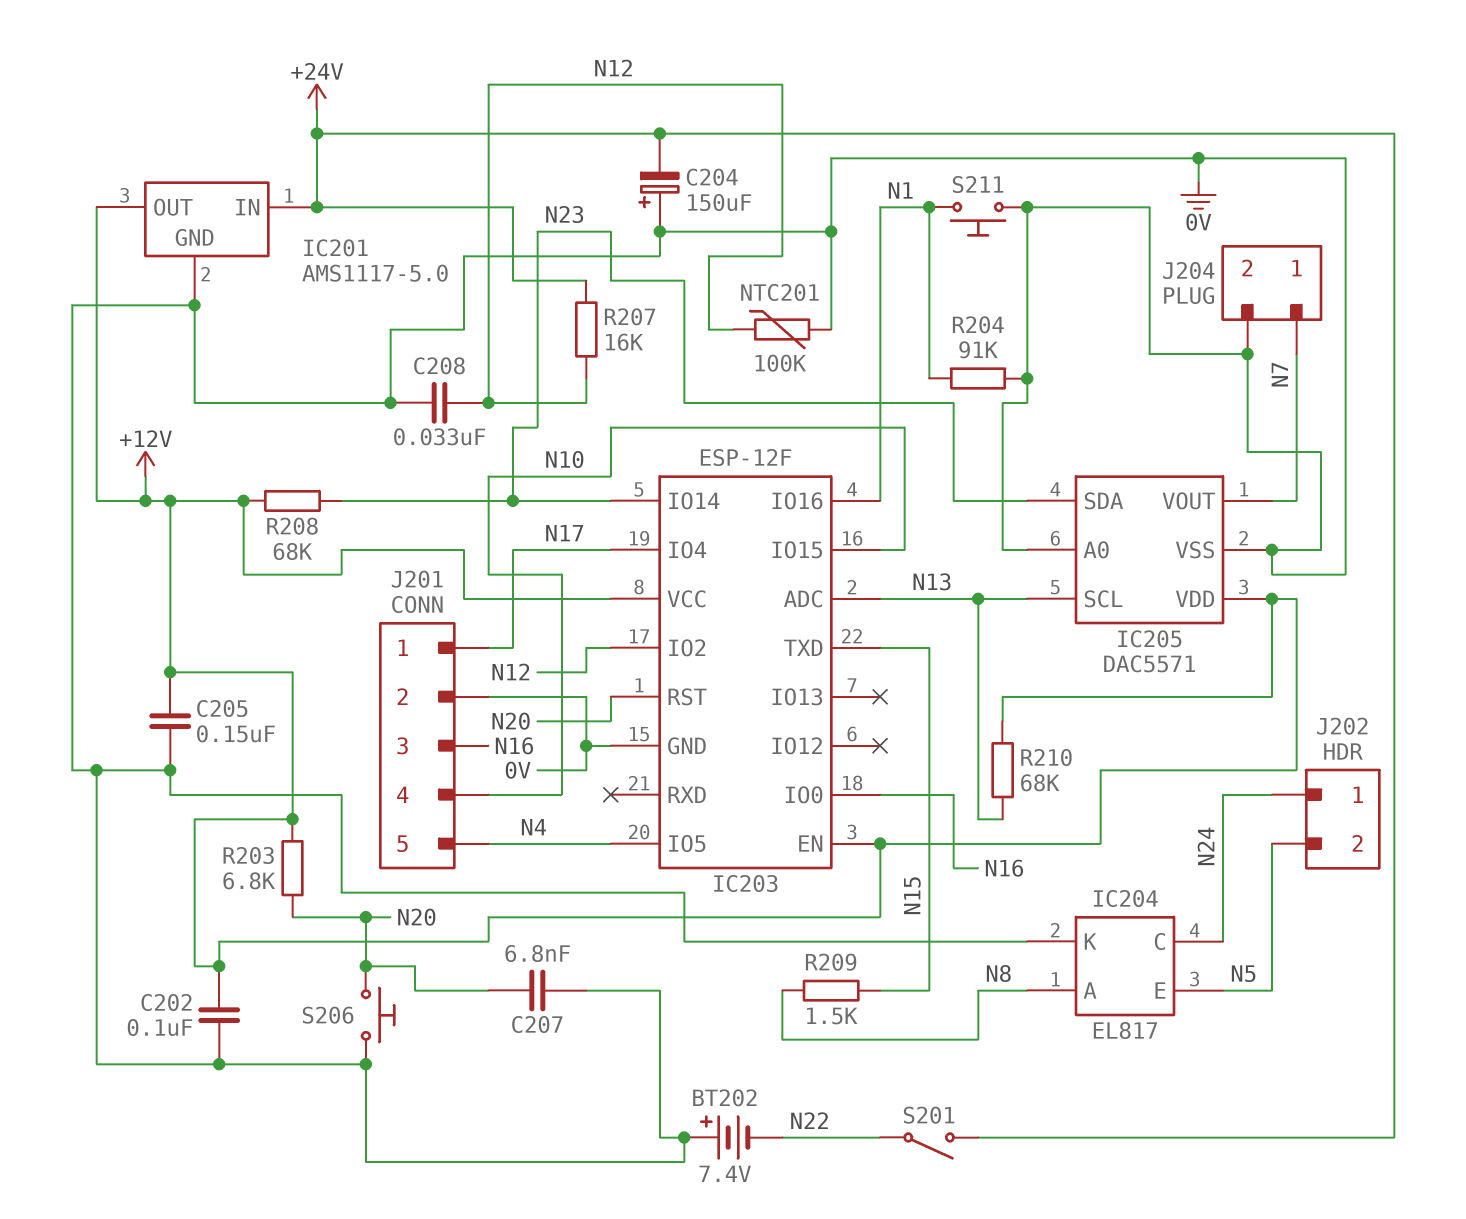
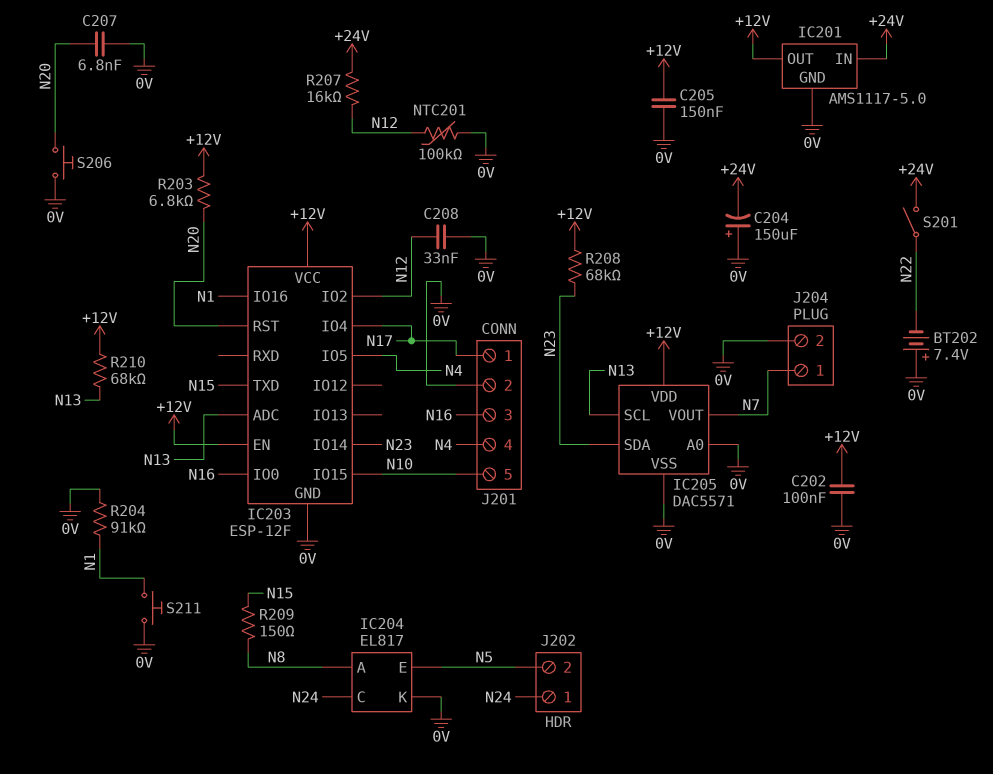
J201 pin 4: N10 -> N4
J201 pin 5: N4 -> N10
R209: 1.5k (N8, N15) -> 150 (N8, N15)

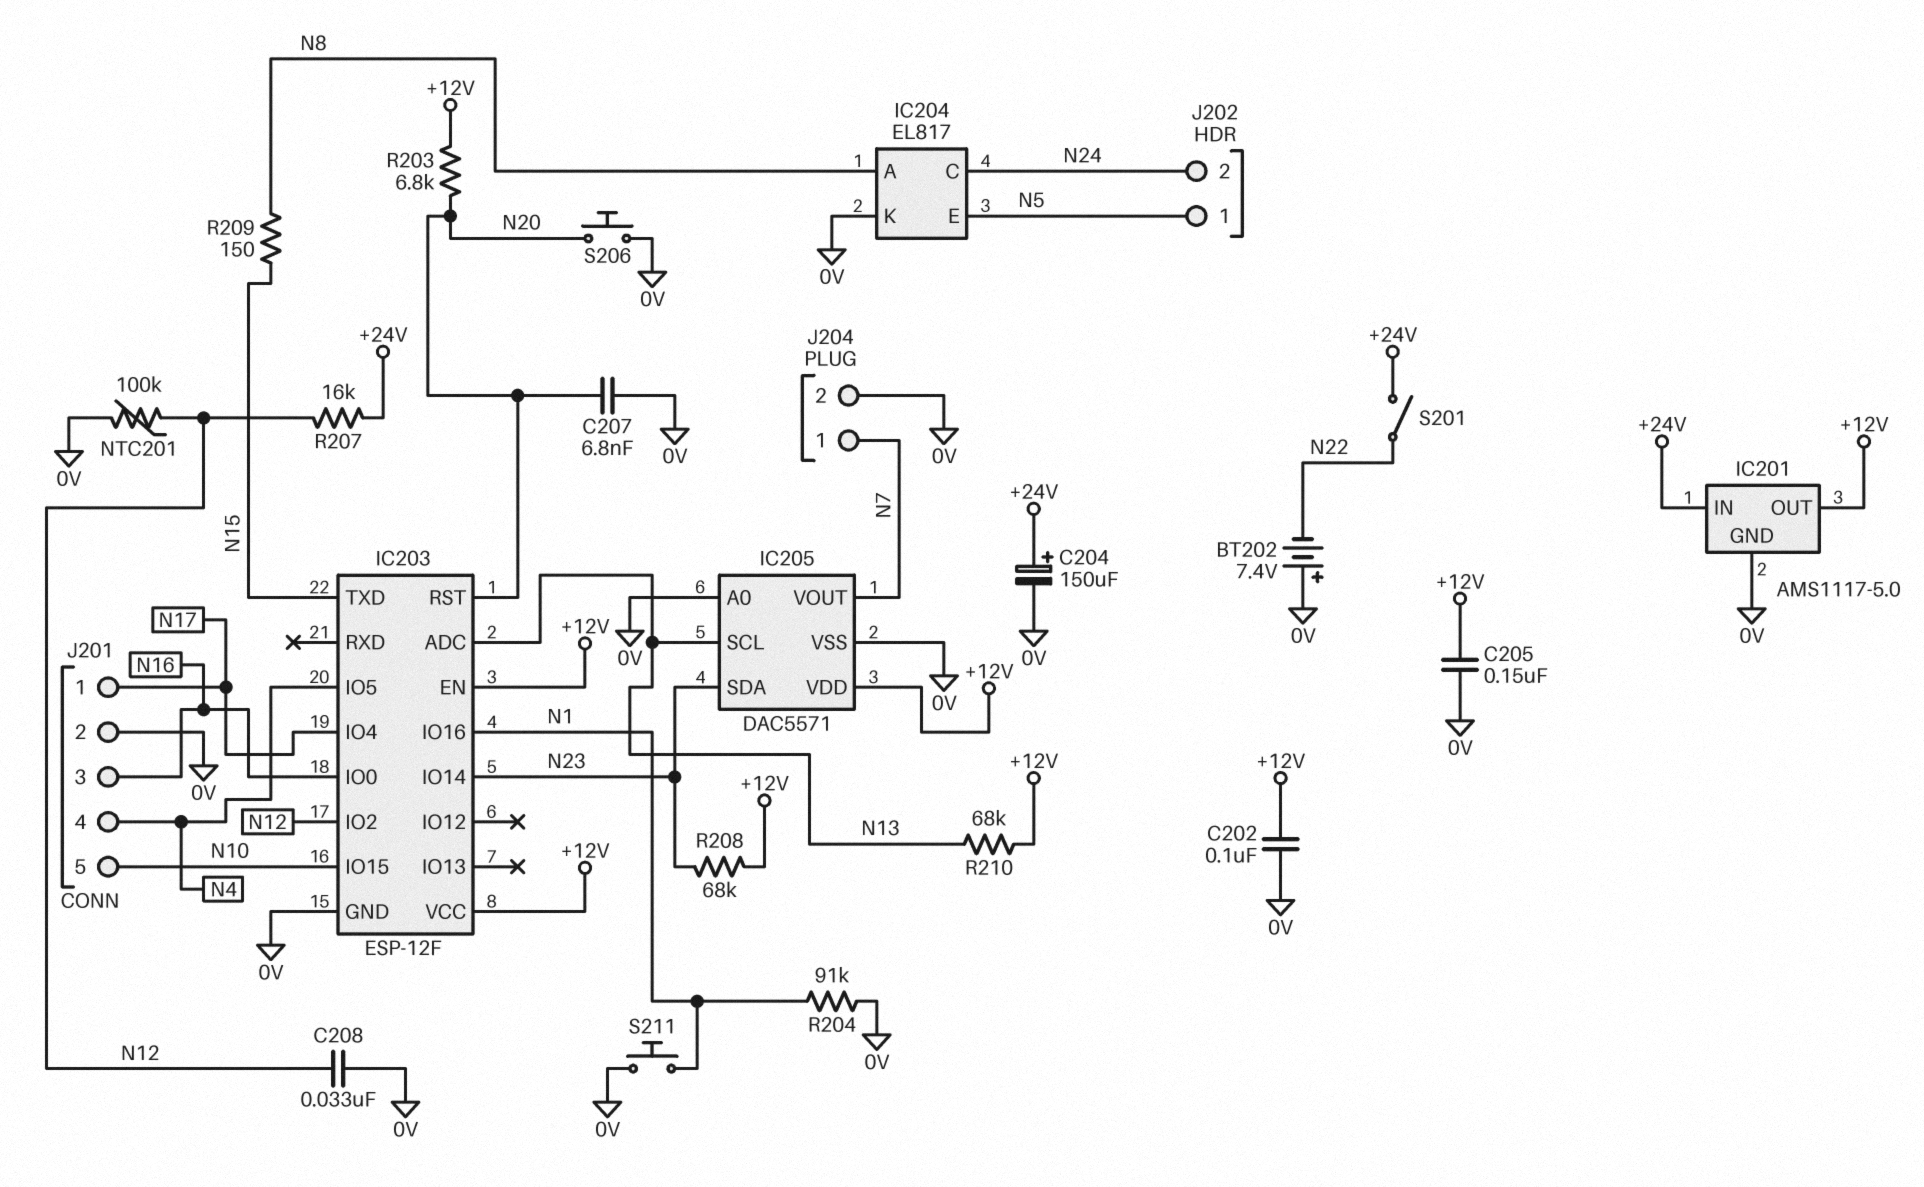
C204: 150uF (plus 0V, minus +24V) -> 150uF (plus +24V, minus 0V)
J202 pin 1: N24 -> N5
J202 pin 2: N5 -> N24

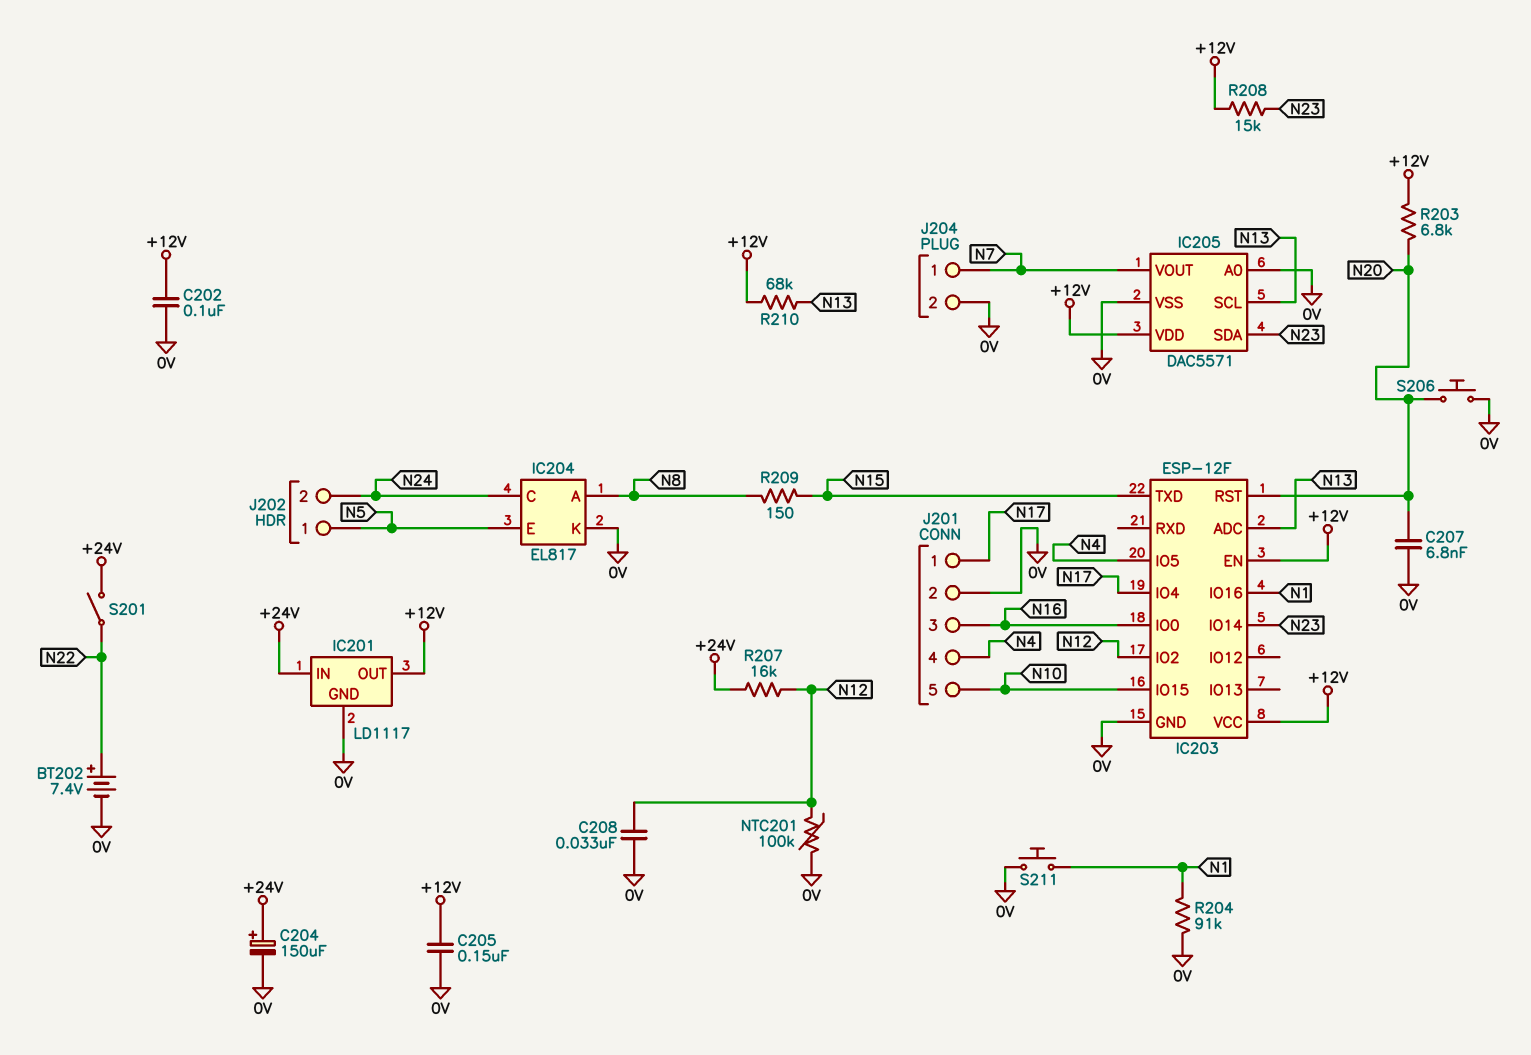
BT202: 7.4V (plus 0V, minus N22) -> 7.4V (plus N22, minus 0V)
IC201: AMS1117-5.0 -> LD1117
R208: 68k (+12V, N23) -> 15k (+12V, N23)

